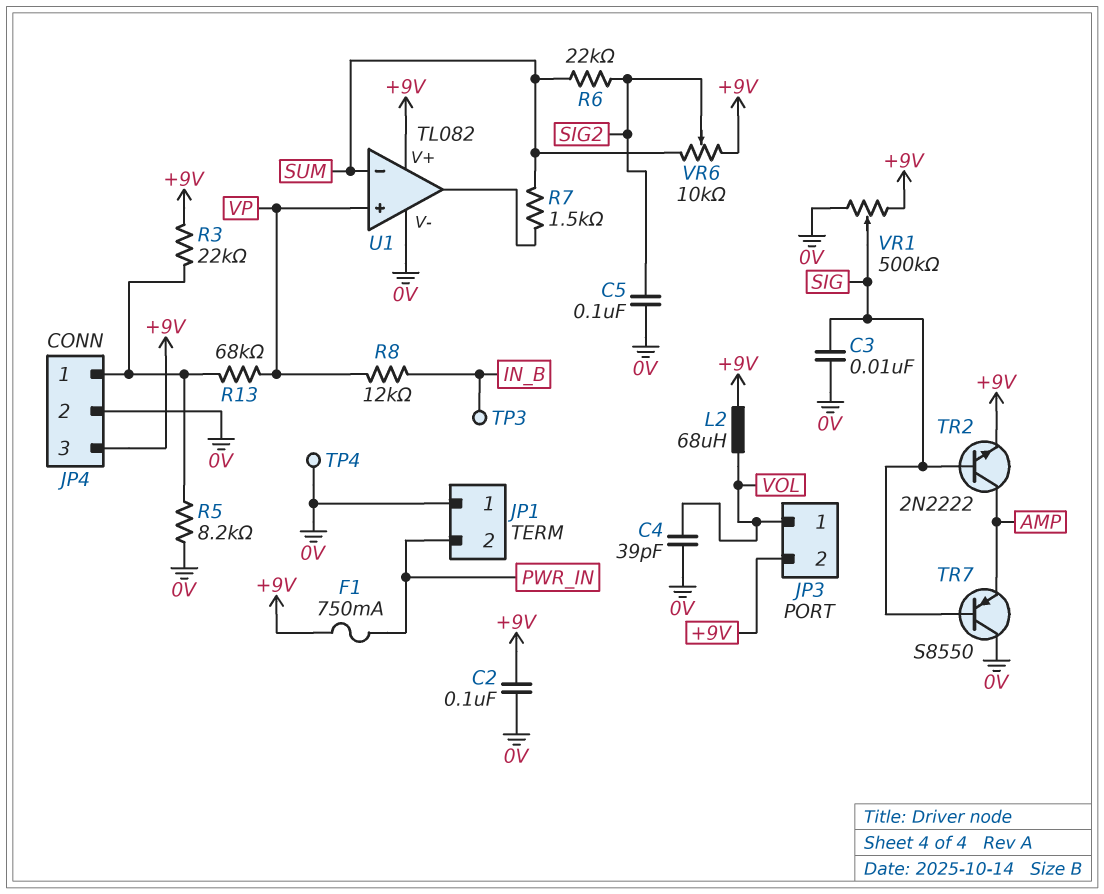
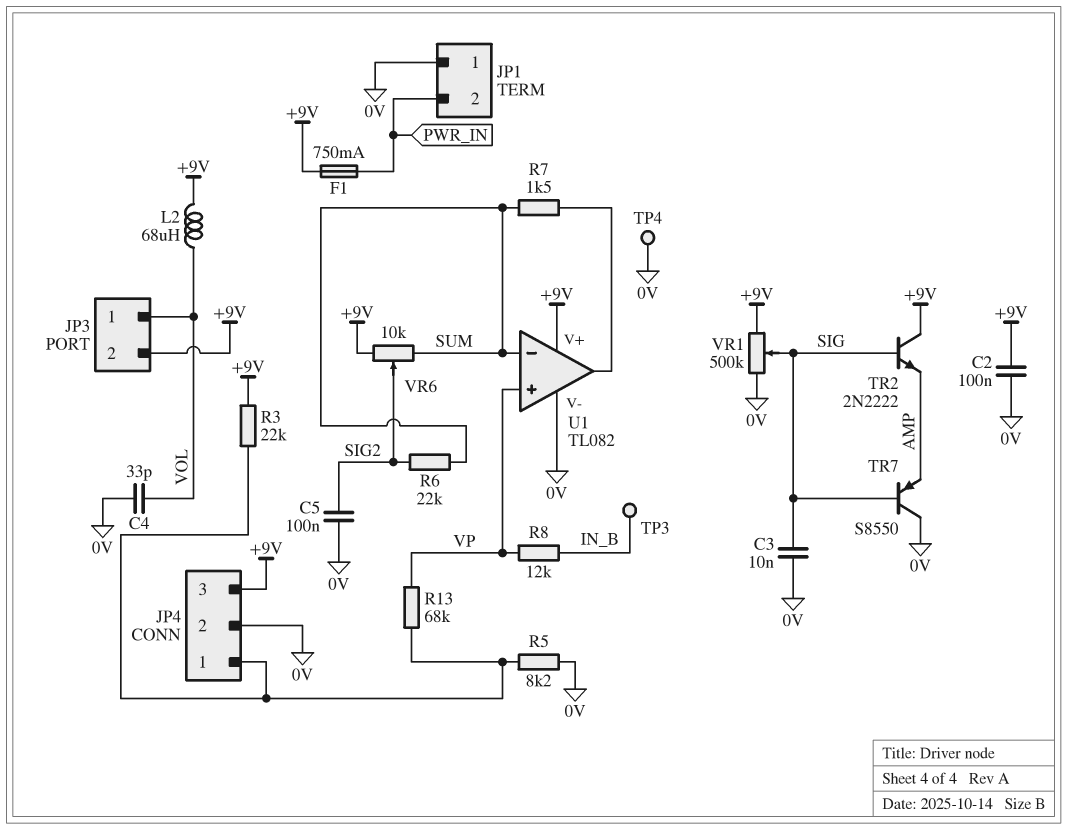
C4: 39pF (0V, VOL) -> 33pF (0V, VOL)
TR2: NPN 2N2222 (B SIG, C AMP, E +9V) -> NPN 2N2222 (B SIG, C +9V, E AMP)

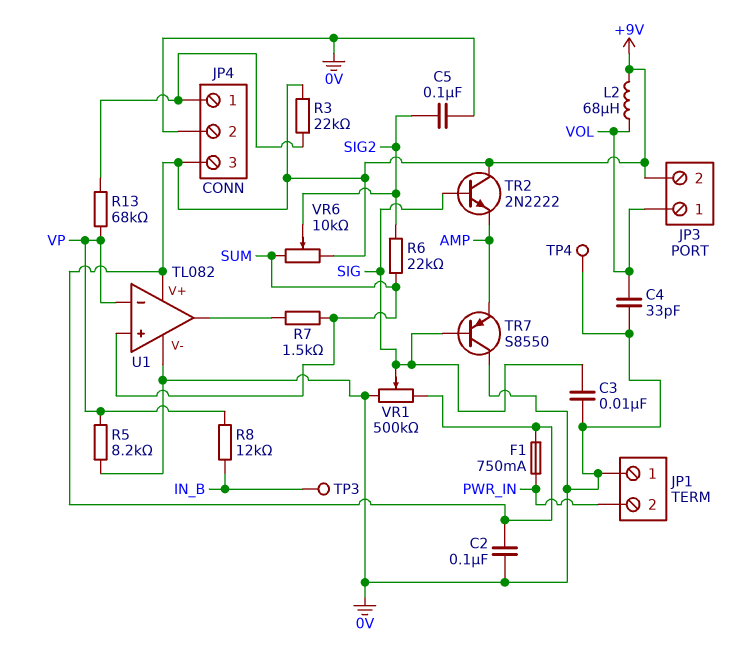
R5: 8.2k (0V, JP4/1) -> 8.2k (0V, VP)
U1 pin in+: VP -> SUM
U1 pin in-: SUM -> VP

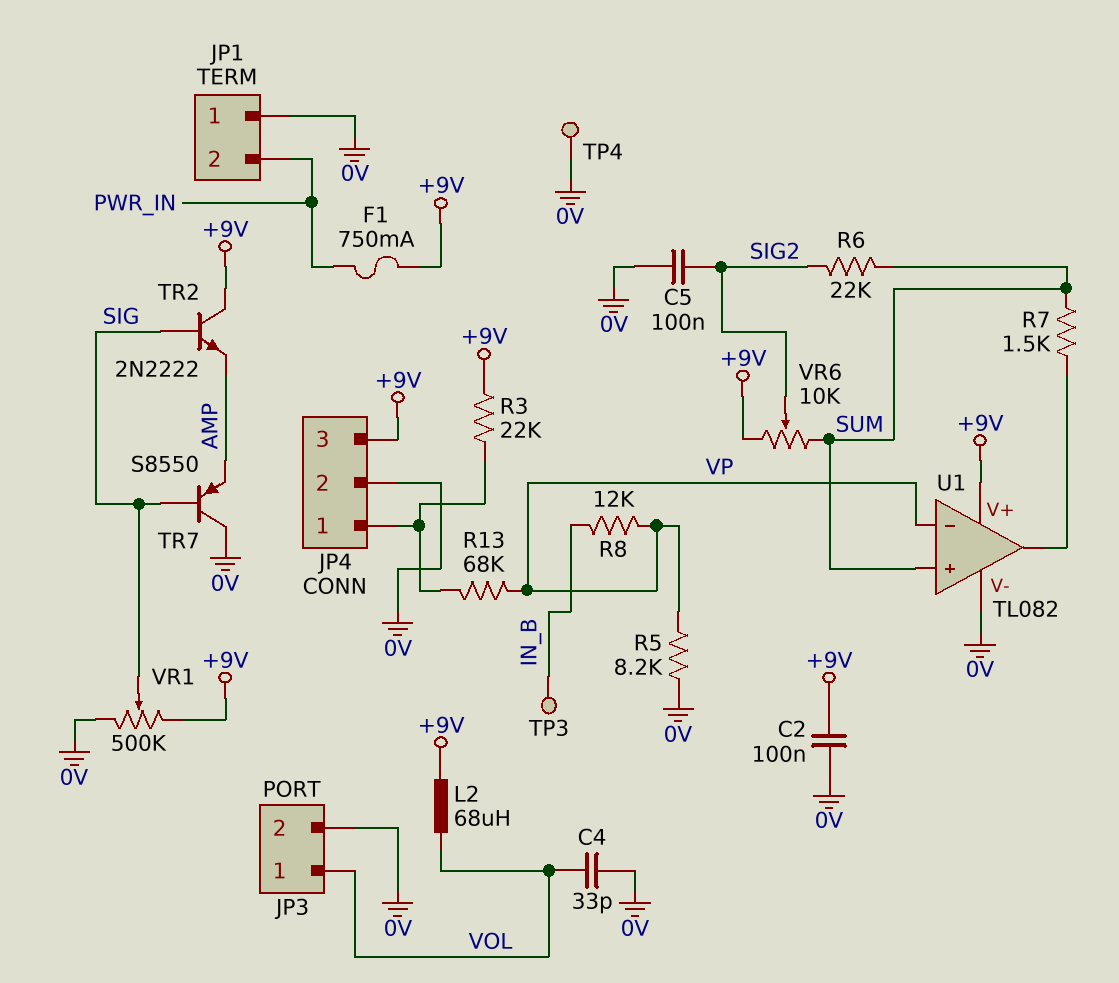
C3: 10nF (0V, SIG) -> none
JP3 pin 2: +9V -> 0V

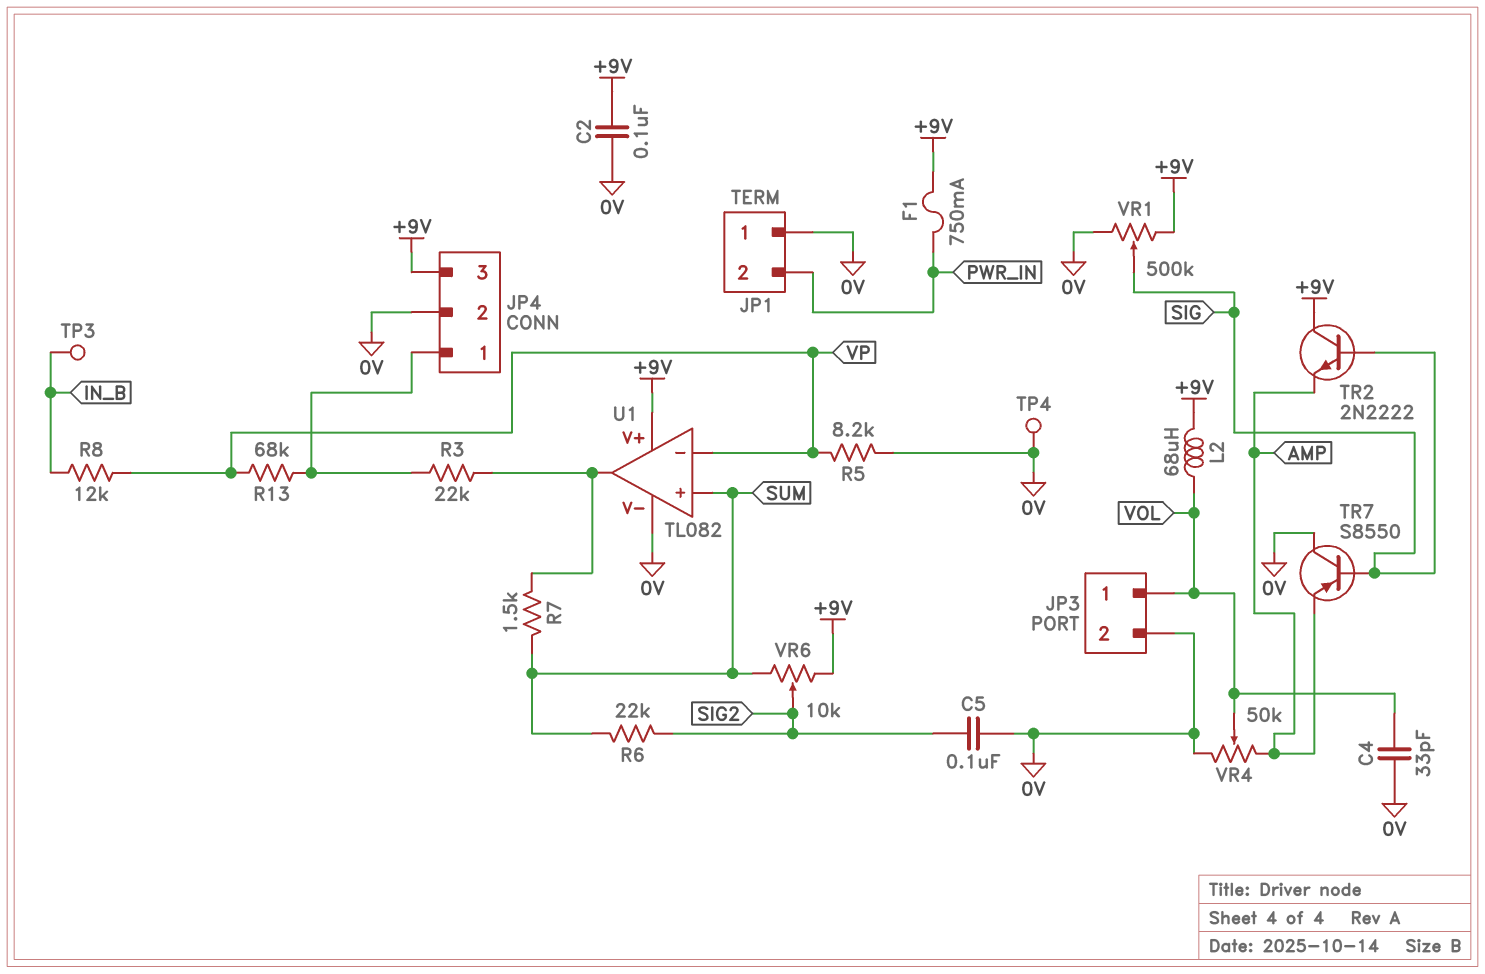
R3: 22k (+9V, JP4/1) -> 22k (JP4/1, U1/out)
VR4: none -> 50k (0V, AMP, wiper VOL)

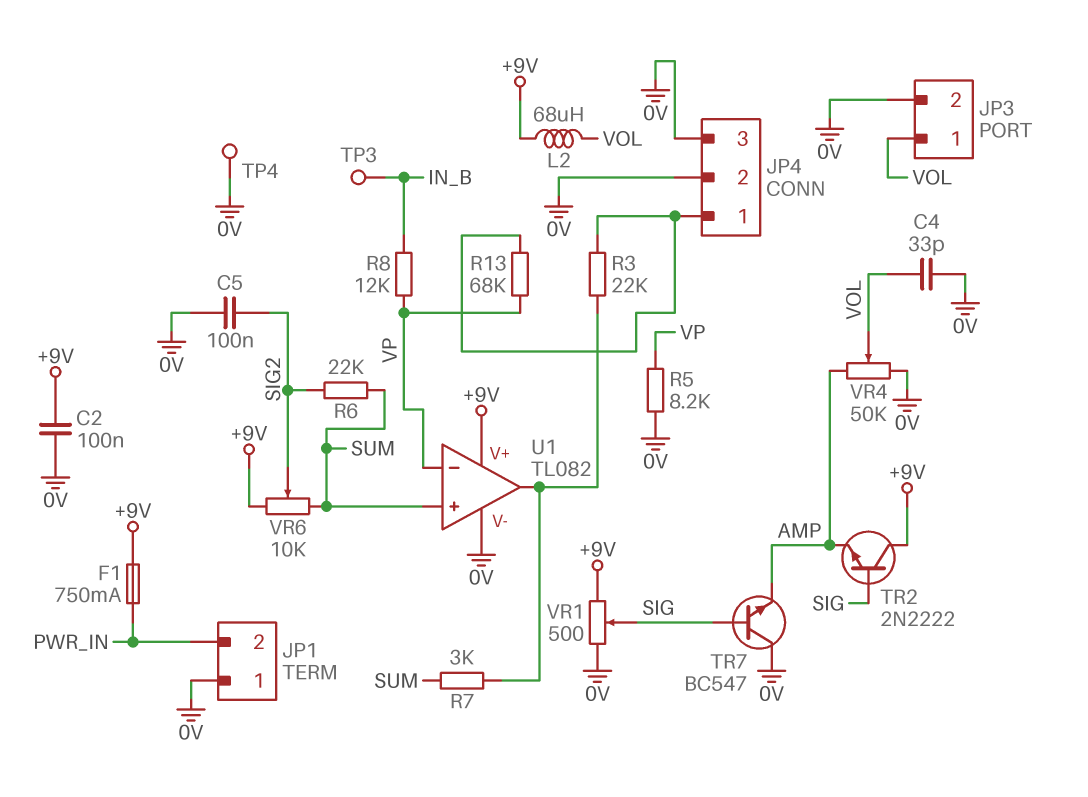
JP4 pin 3: +9V -> 0V
R7: 1.5k (SUM, U1/out) -> 3k (SUM, U1/out)
TR7: PNP S8550 (B SIG, C 0V, E AMP) -> NPN BC547 (B SIG, C 0V, E AMP)
VR1: 500k (+9V, 0V, wiper SIG) -> 500 (+9V, 0V, wiper SIG)

